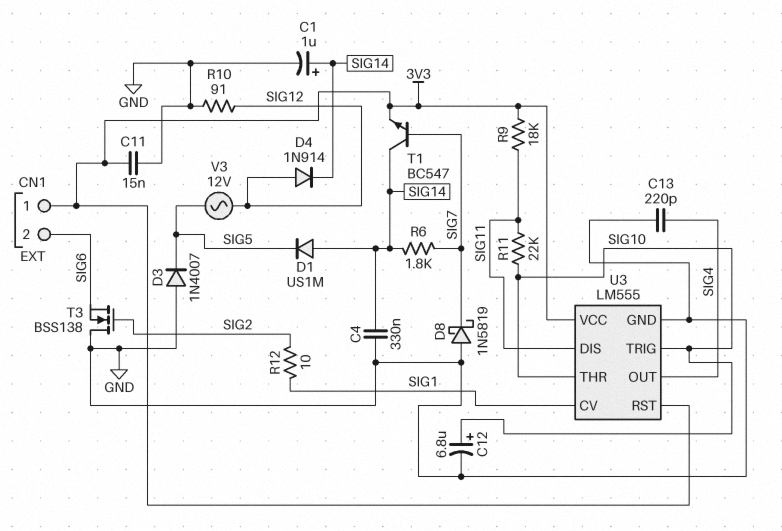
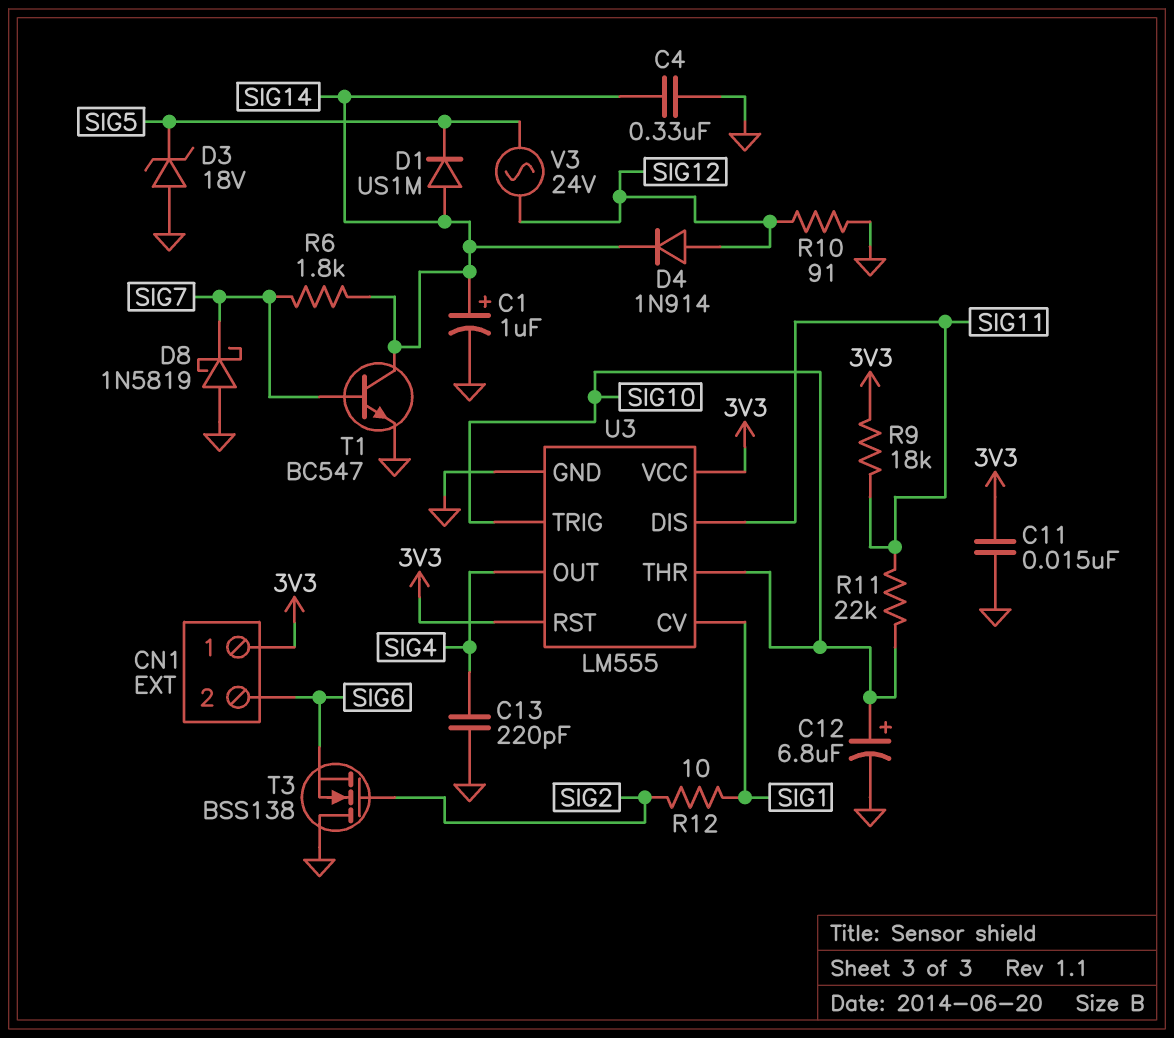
D3: diode 1N4007 (A GND, K SIG5) -> zener 18V (A GND, K SIG5)
T1: NPN BC547 (B SIG7, C SIG14, E 3V3) -> NPN BC547 (B SIG7, C SIG14, E GND)
V3: AC 12V (SIG5, SIG12) -> AC 24V (SIG5, SIG12)

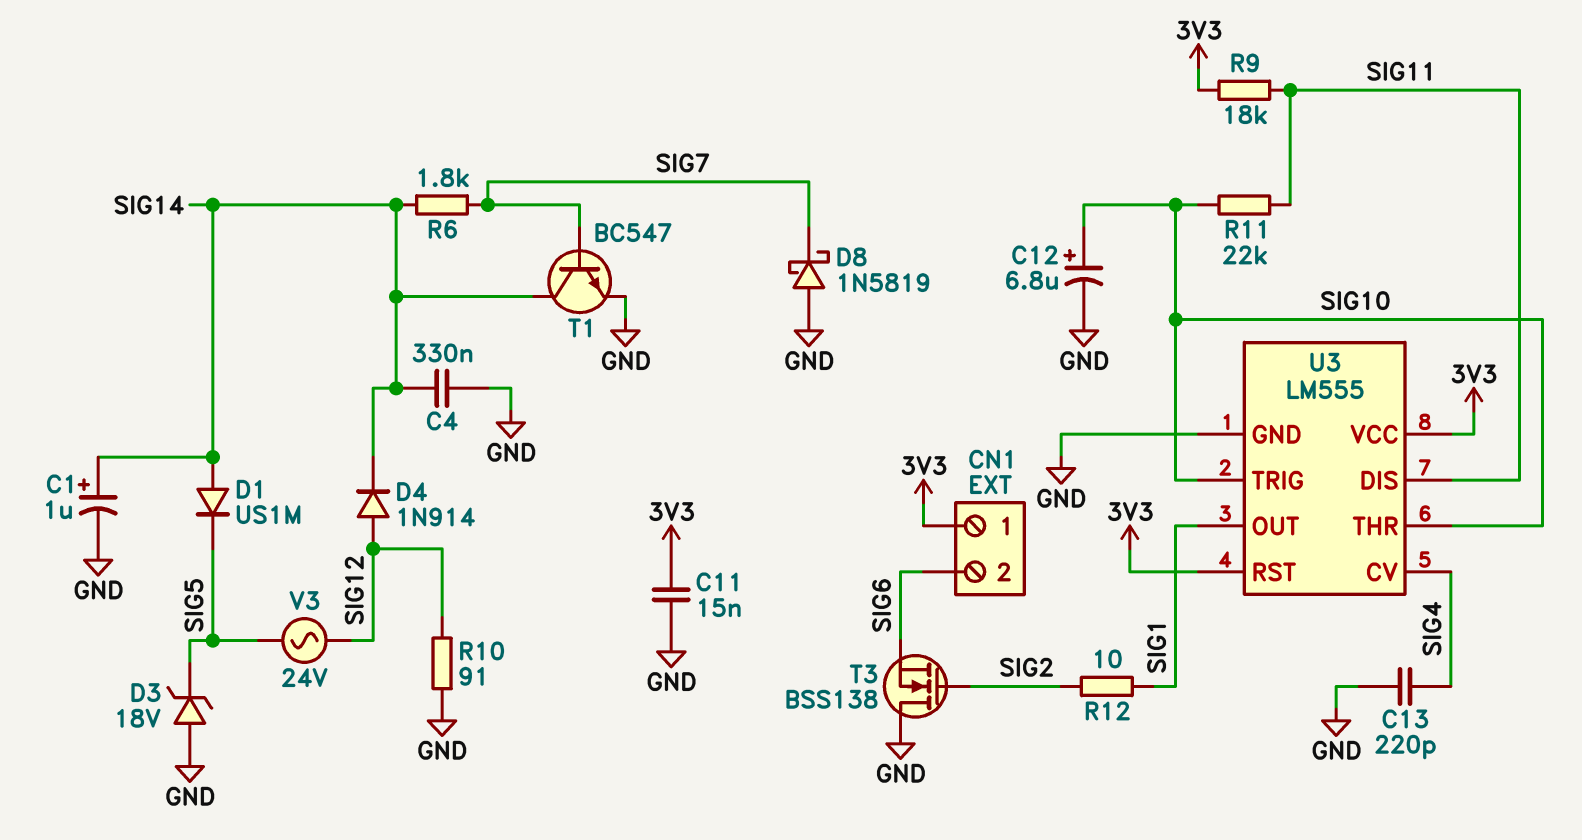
U3 pin CV: SIG1 -> SIG4
U3 pin OUT: SIG4 -> SIG1

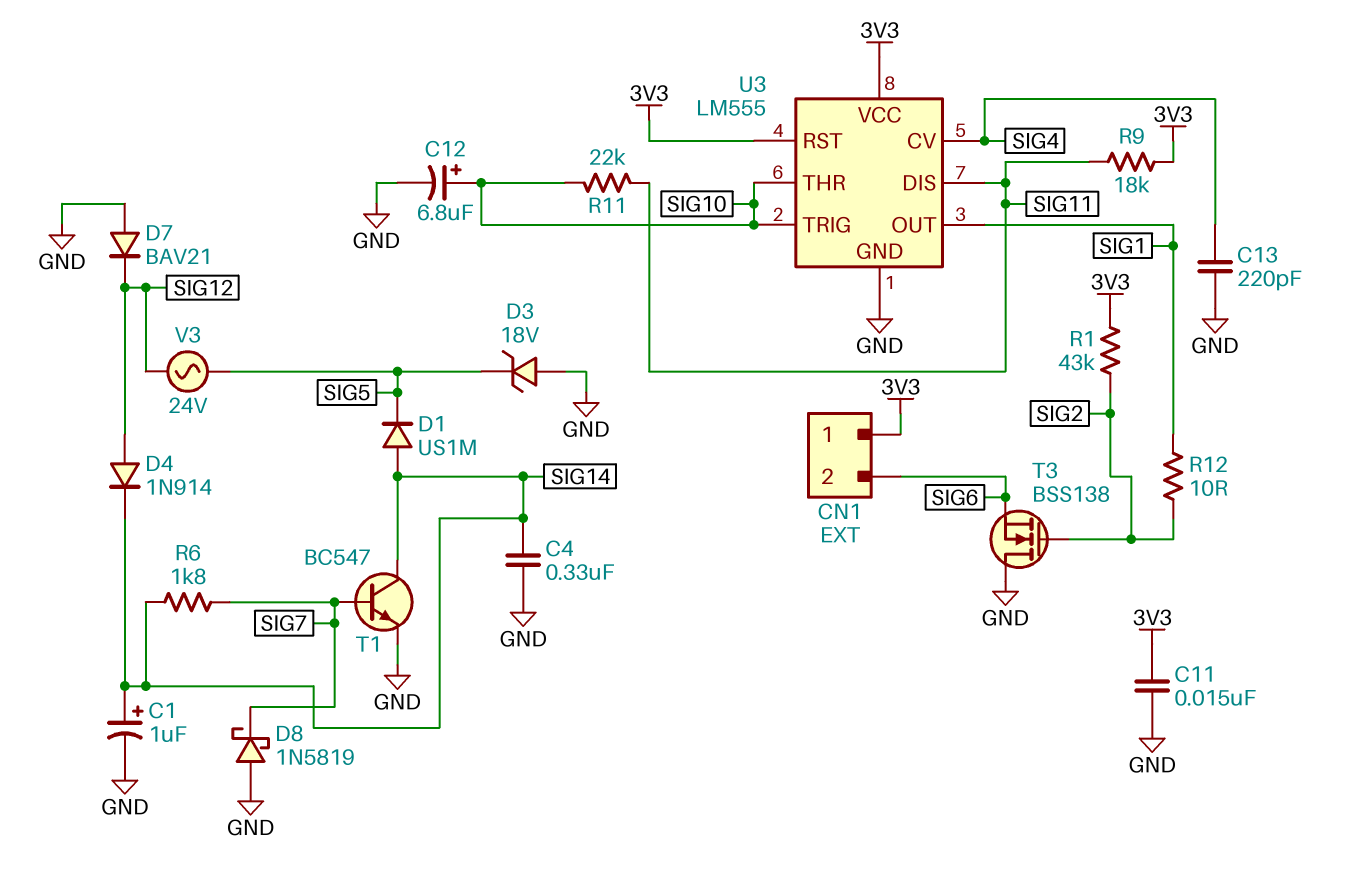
D7: none -> diode BAV21 (A GND, K SIG12)
R1: none -> 43k (3V3, SIG2)
R10: 91 (GND, SIG12) -> none

